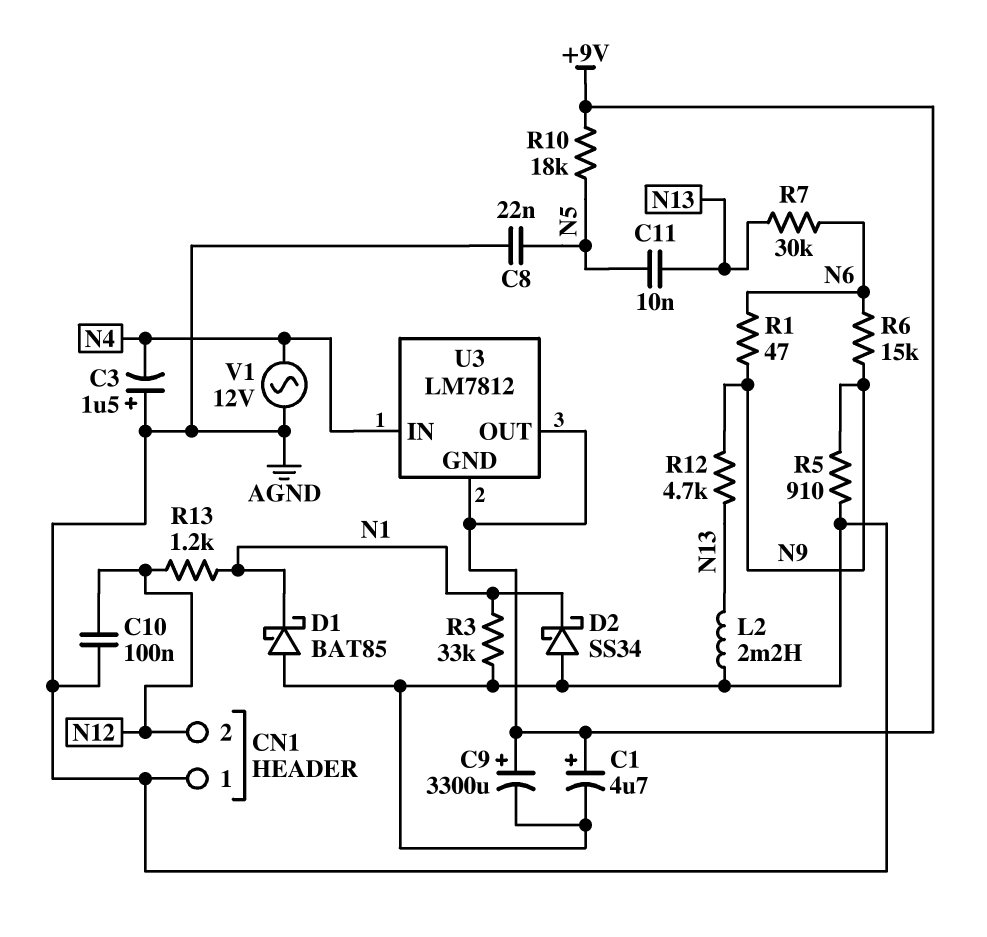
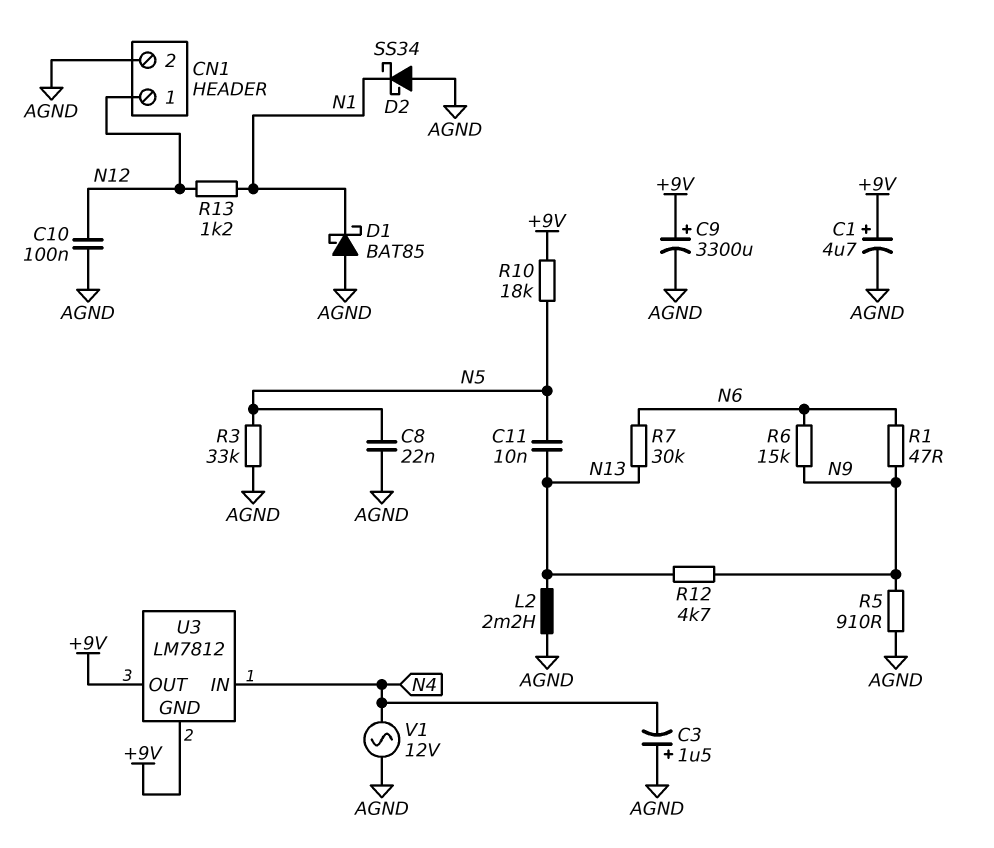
CN1 pin 1: AGND -> N12
CN1 pin 2: N12 -> AGND
R3: 33k (AGND, N1) -> 33k (AGND, N5)

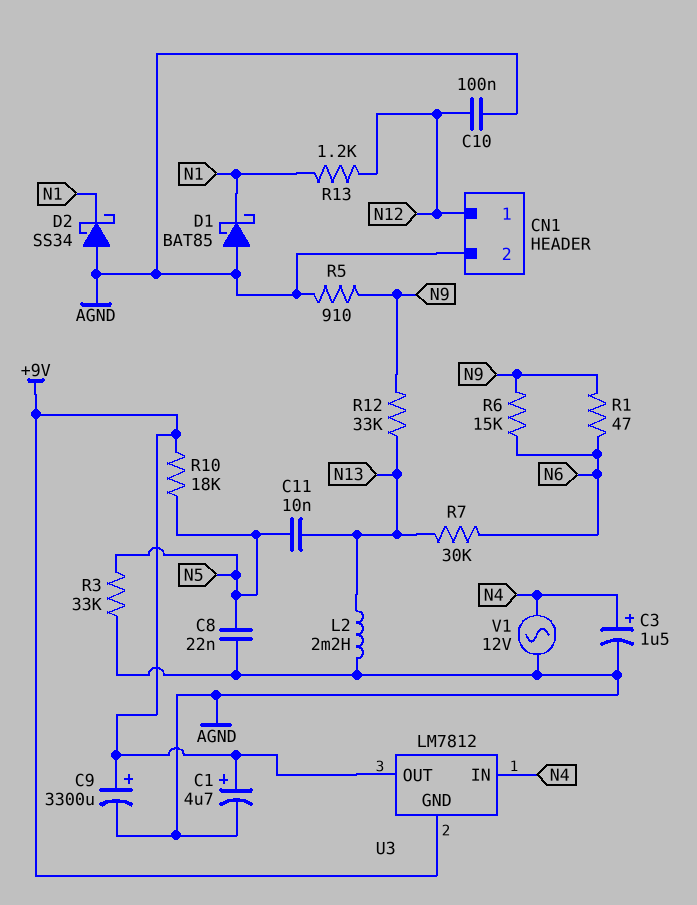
C3: 1.5uF (plus AGND, minus N4) -> 1.5uF (plus N4, minus AGND)
R12: 4.7k (N9, N13) -> 33k (N9, N13)

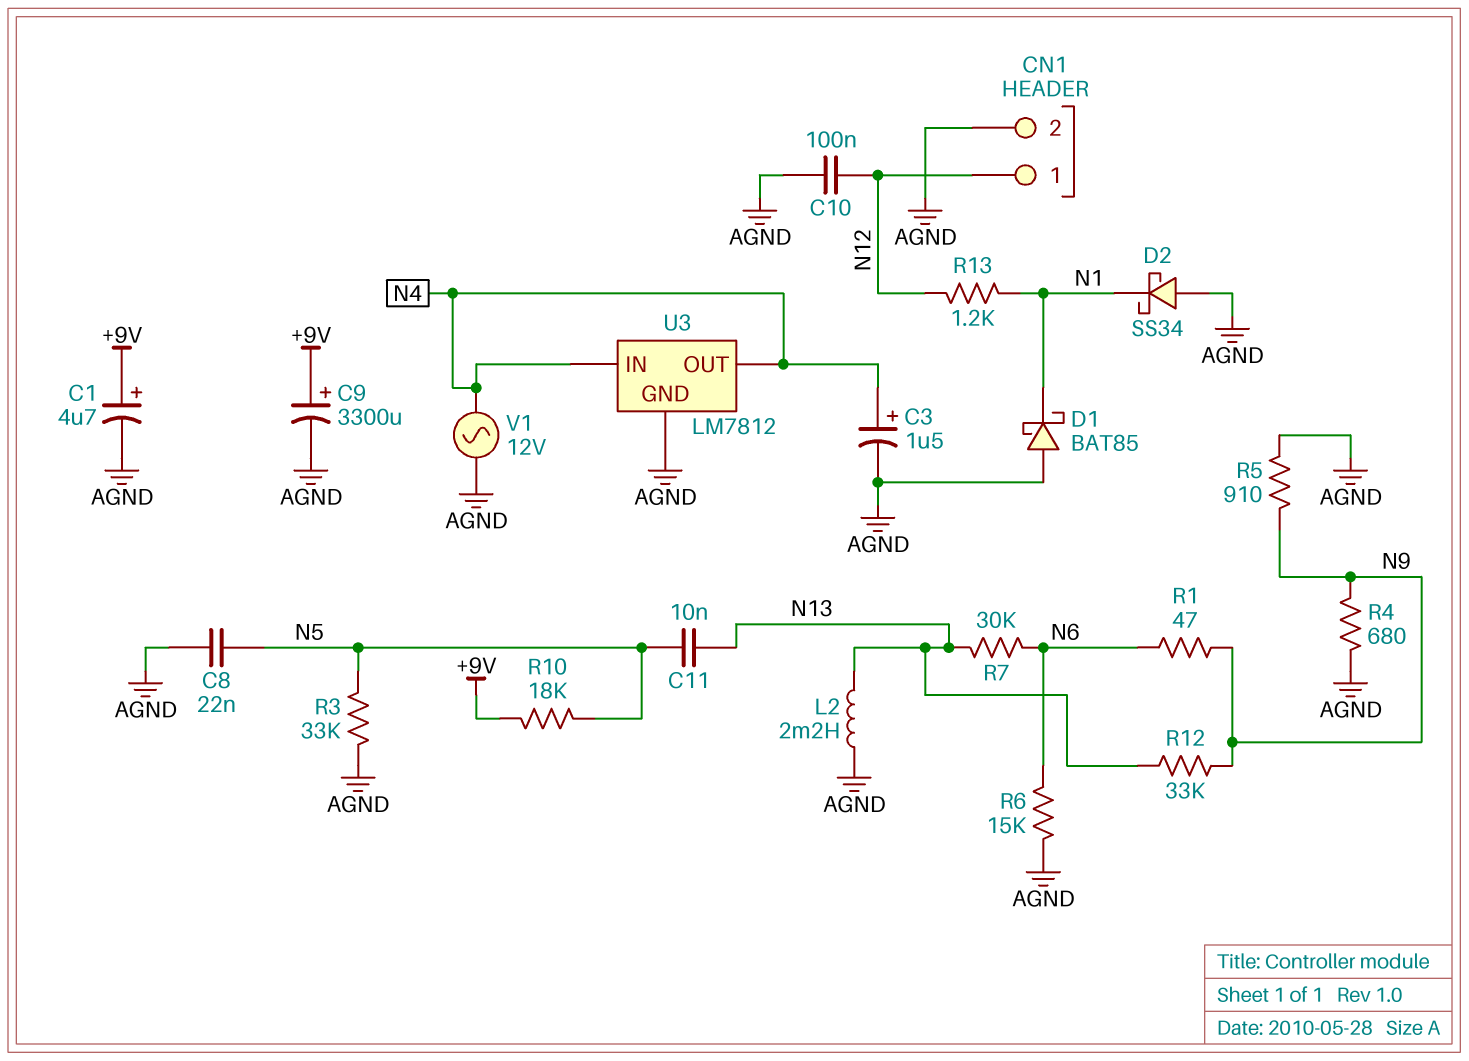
R4: none -> 680 (AGND, N9)
R6: 15k (N6, N9) -> 15k (AGND, N6)
U3 pin GND: +9V -> AGND
U3 pin OUT: +9V -> N4

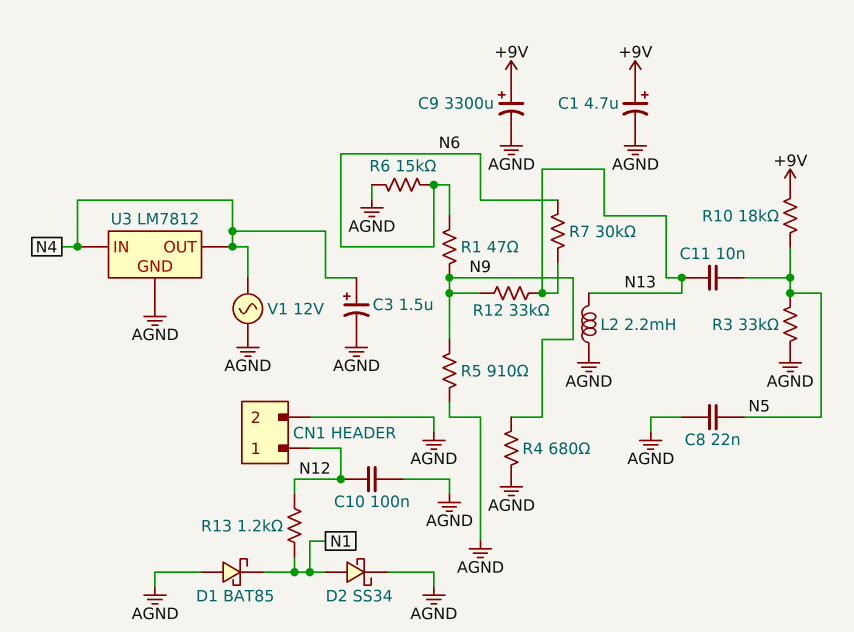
D2: schottky SS34 (A AGND, K N1) -> schottky SS34 (A N1, K AGND)

